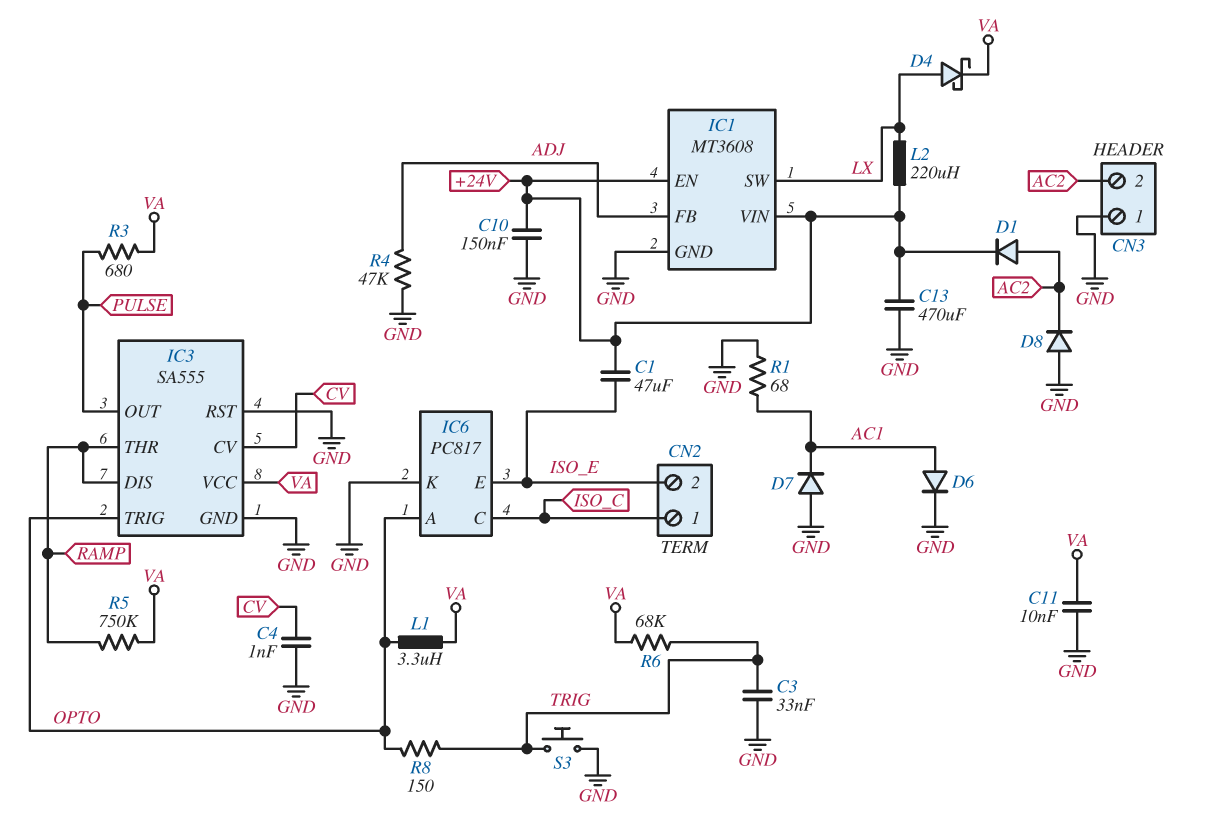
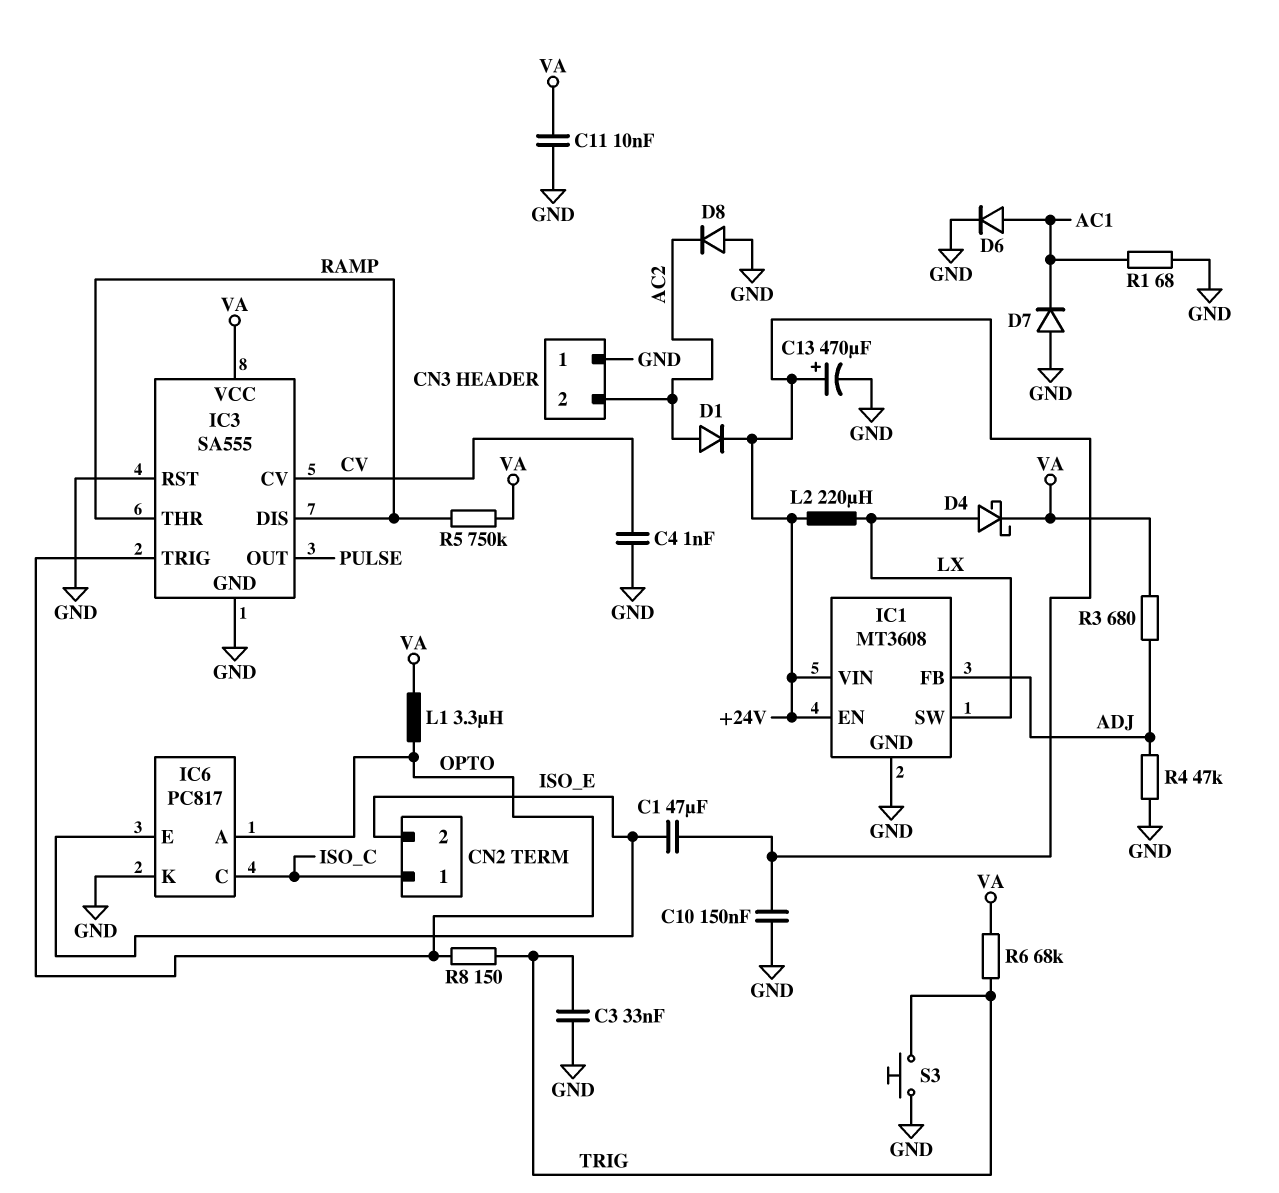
C13: 470uF (+24V, GND) -> 470uF (plus +24V, minus GND)
R3: 680 (PULSE, VA) -> 680 (ADJ, VA)

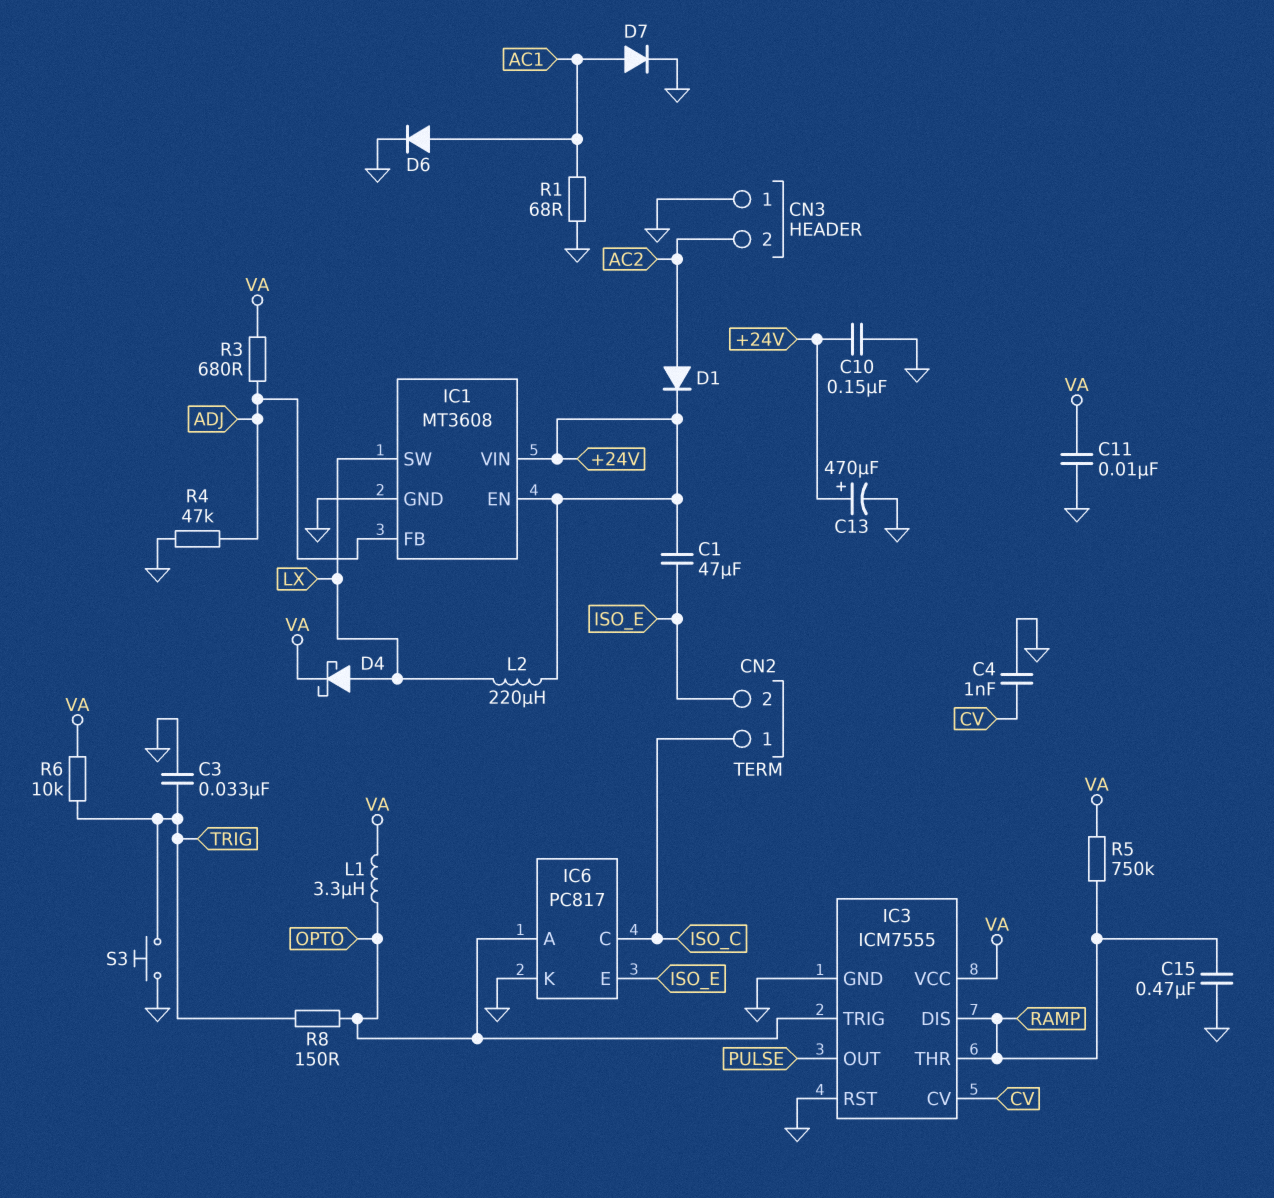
C15: none -> 470nF (GND, RAMP)
D7: diode (A GND, K AC1) -> diode (A AC1, K GND)
D8: diode (A GND, K AC2) -> none
IC3: SA555 -> ICM7555
R6: 68k (TRIG, VA) -> 10k (TRIG, VA)

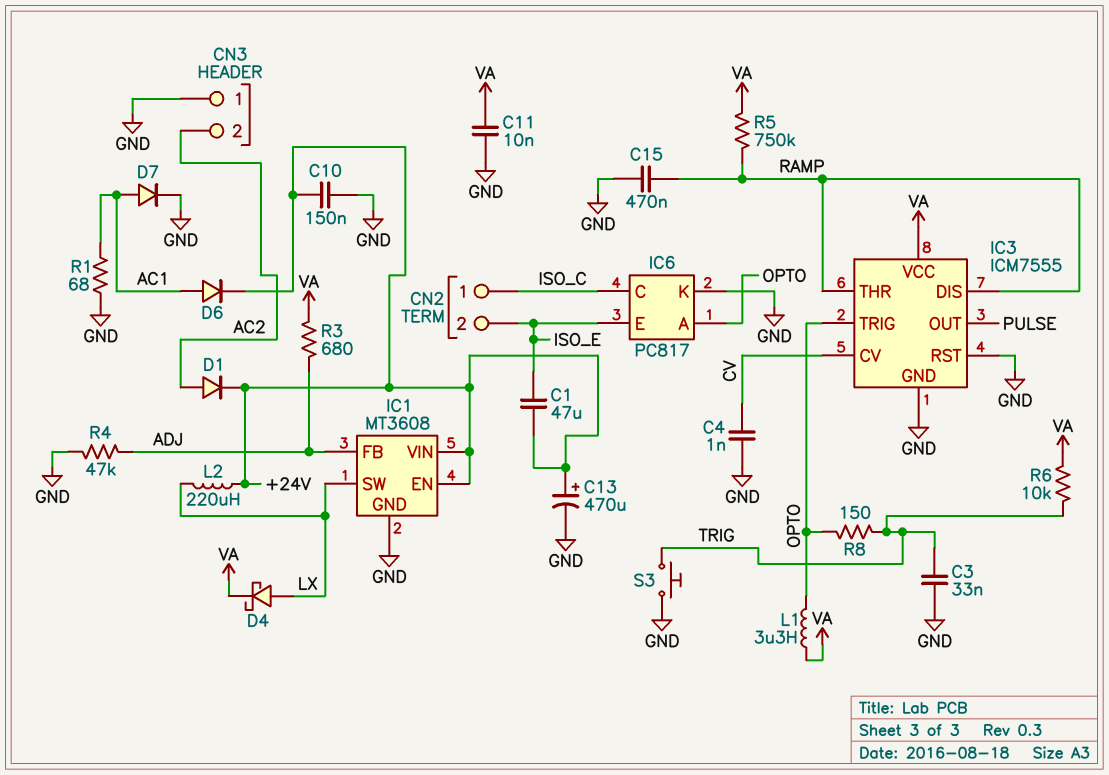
D6: diode (A AC1, K GND) -> diode (A AC1, K +24V)

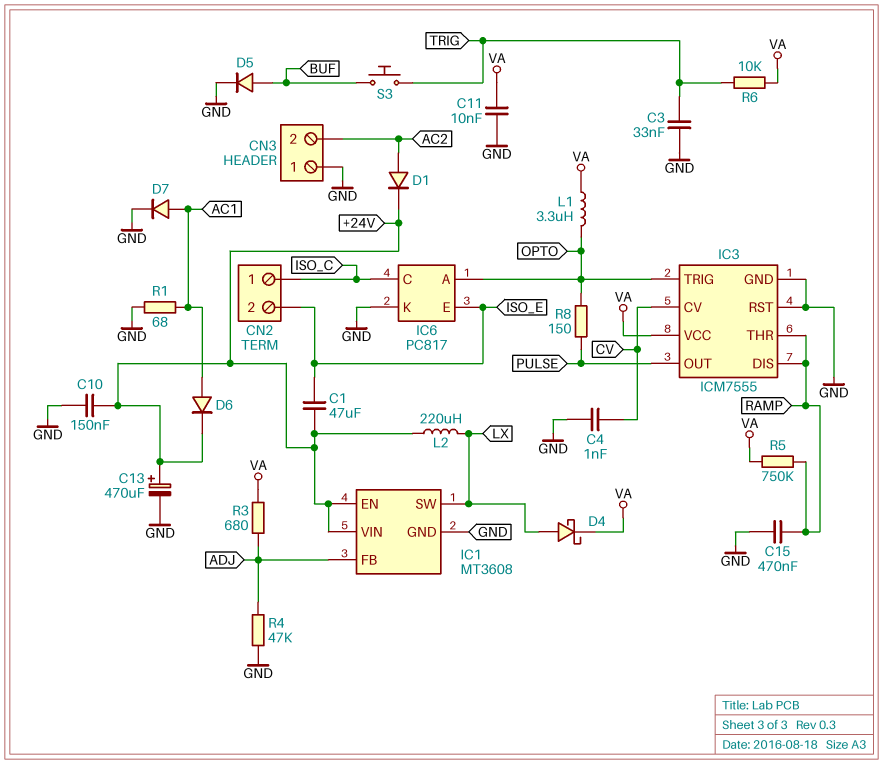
D5: none -> diode (A BUF, K GND)
R8: 150 (OPTO, TRIG) -> 150 (OPTO, PULSE)
S3: button (GND, TRIG) -> button (BUF, TRIG)

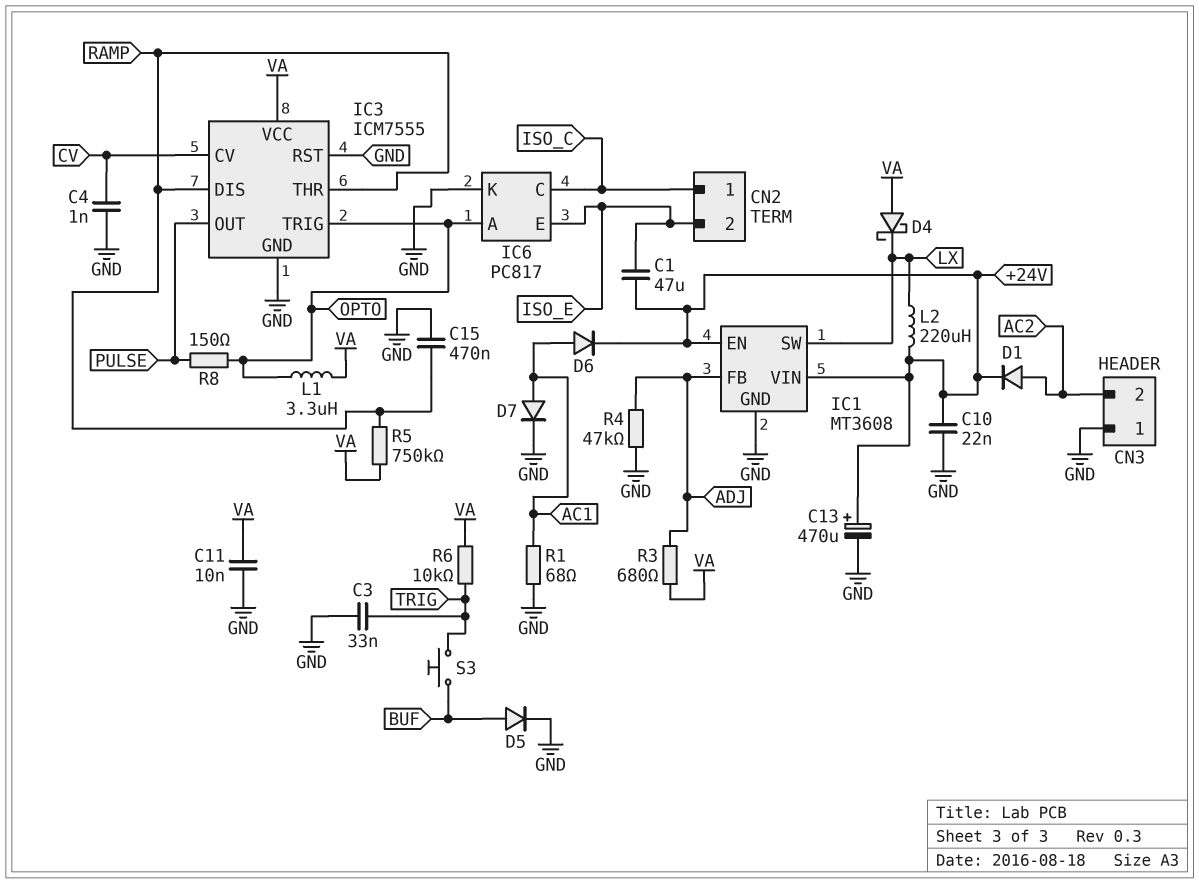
C10: 150nF (+24V, GND) -> 22nF (+24V, GND)
D4: schottky (A LX, K VA) -> schottky (A VA, K LX)

